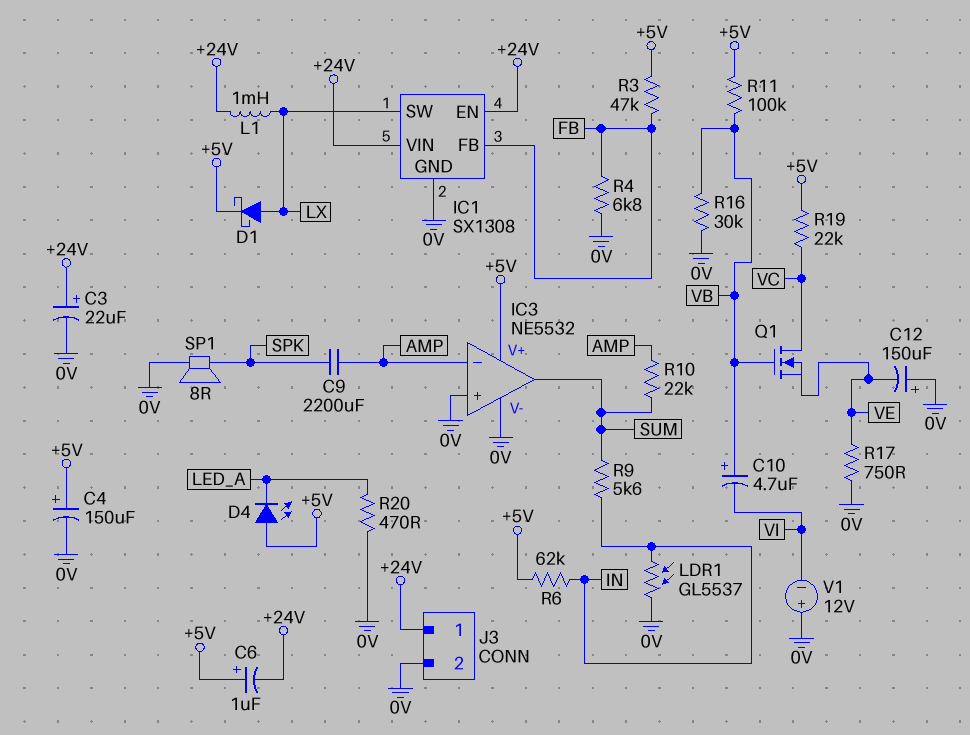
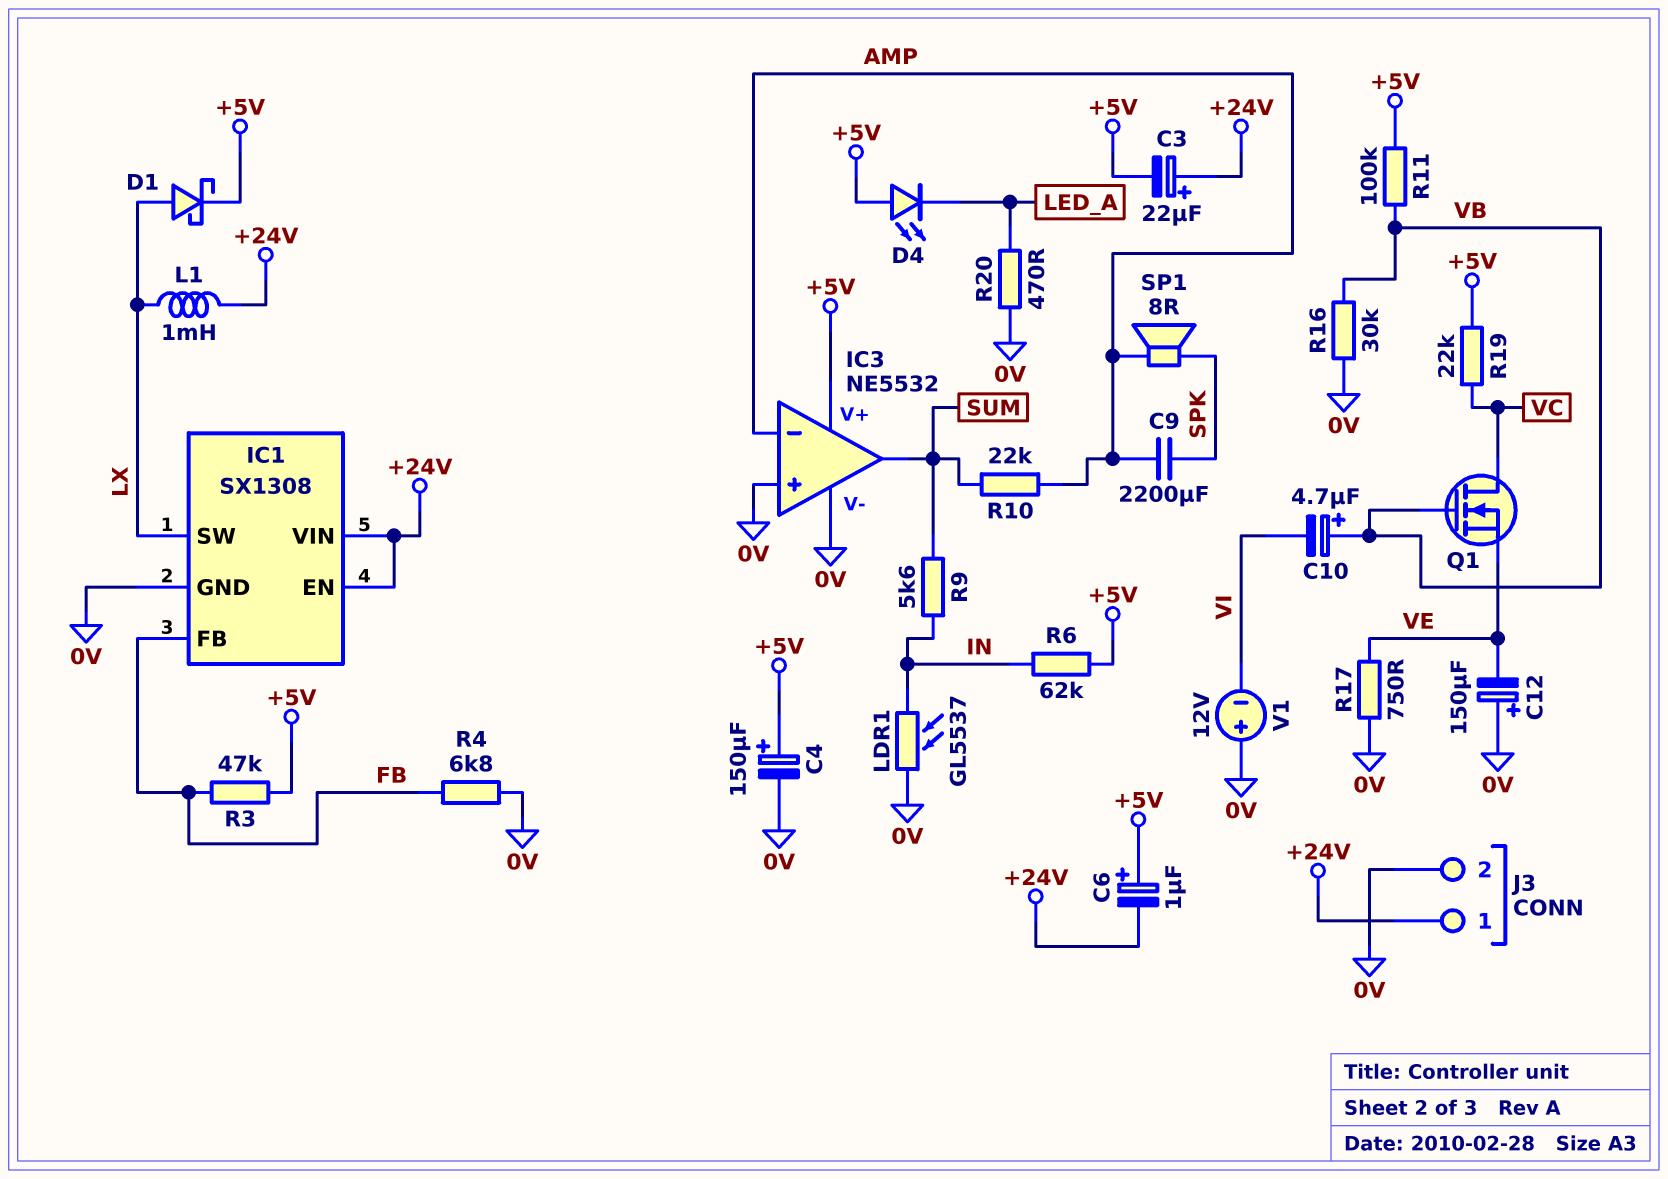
C3: 22uF (plus +24V, minus 0V) -> 22uF (plus +24V, minus +5V)
SP1: speaker 8R (0V, SPK) -> speaker 8R (AMP, SPK)

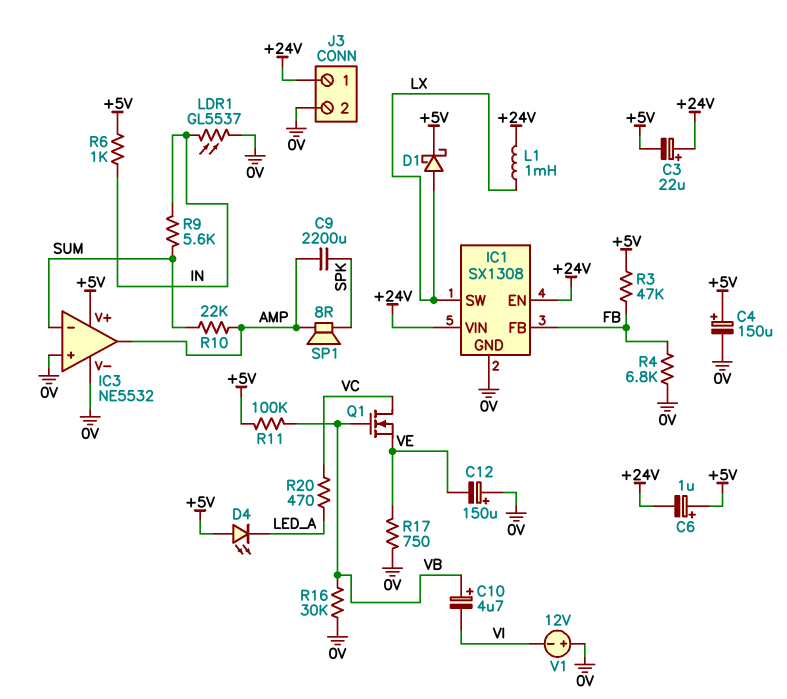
IC3 pin in-: AMP -> SUM
IC3 pin out: SUM -> AMP
R6: 62k (+5V, IN) -> 1k (+5V, IN)
R19: 22k (+5V, VC) -> none
R20: 470 (0V, LED_A) -> 470 (LED_A, VC)

